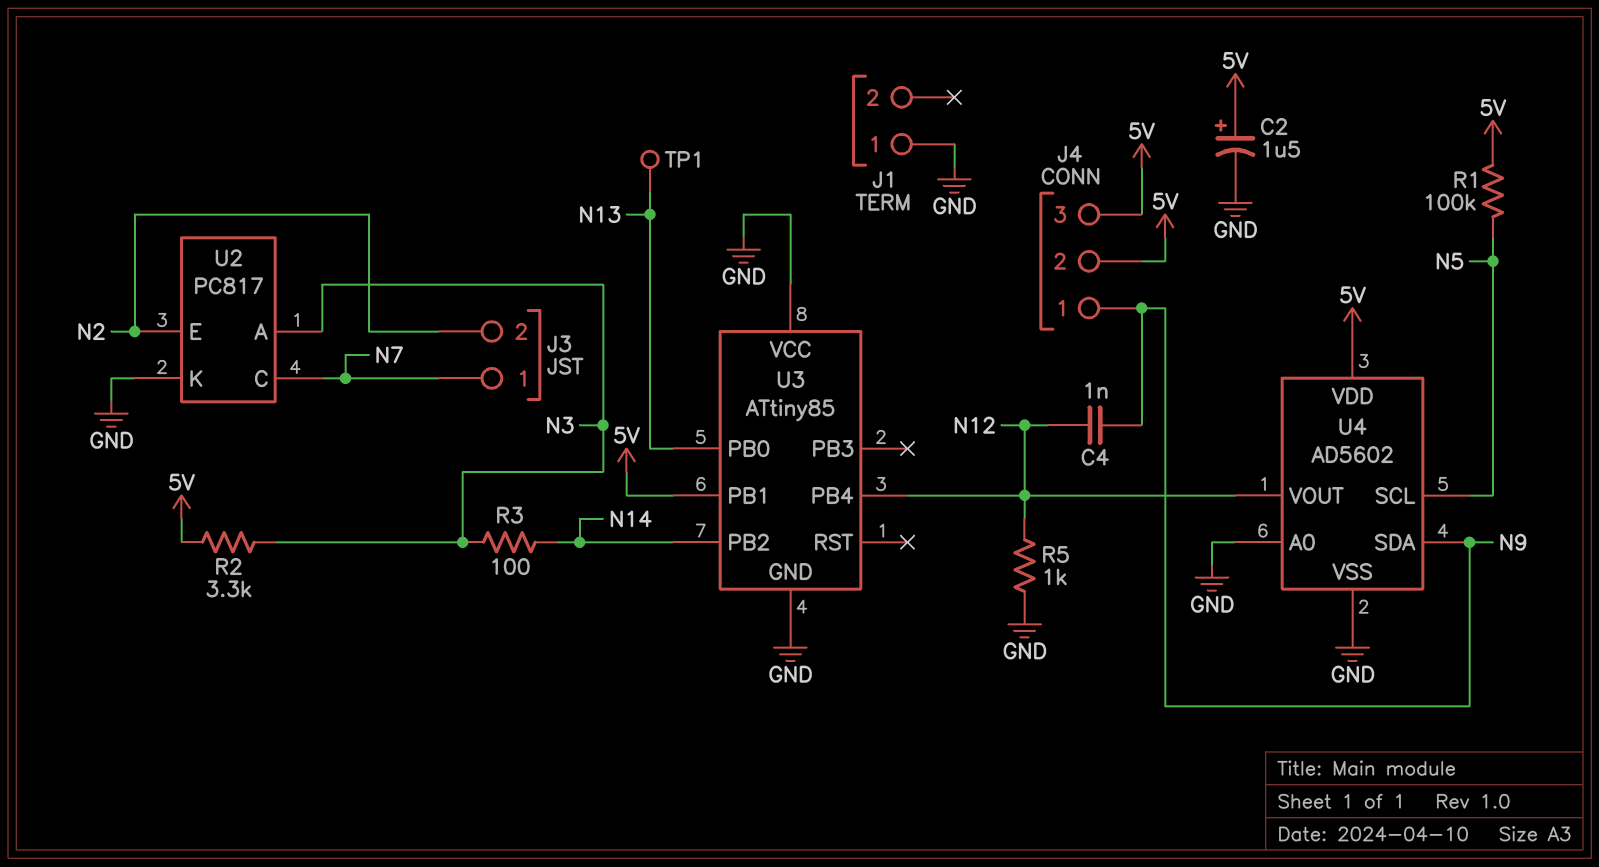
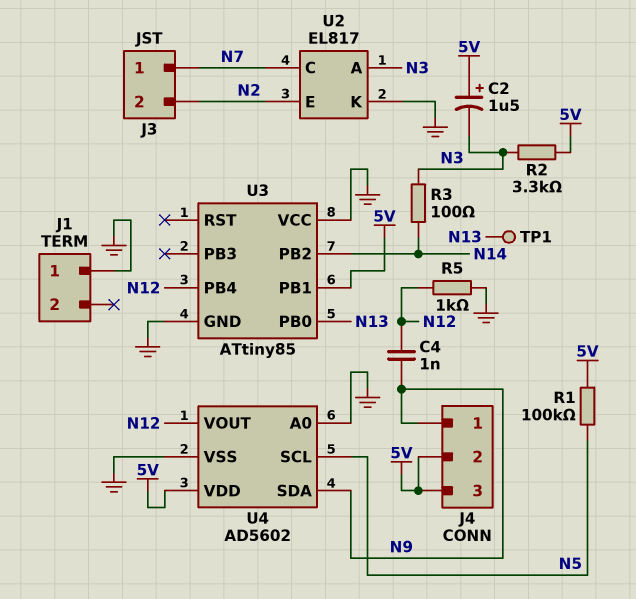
C2: 1.5uF (plus 5V, minus GND) -> 1.5uF (plus 5V, minus N3)
U2: PC817 -> EL817

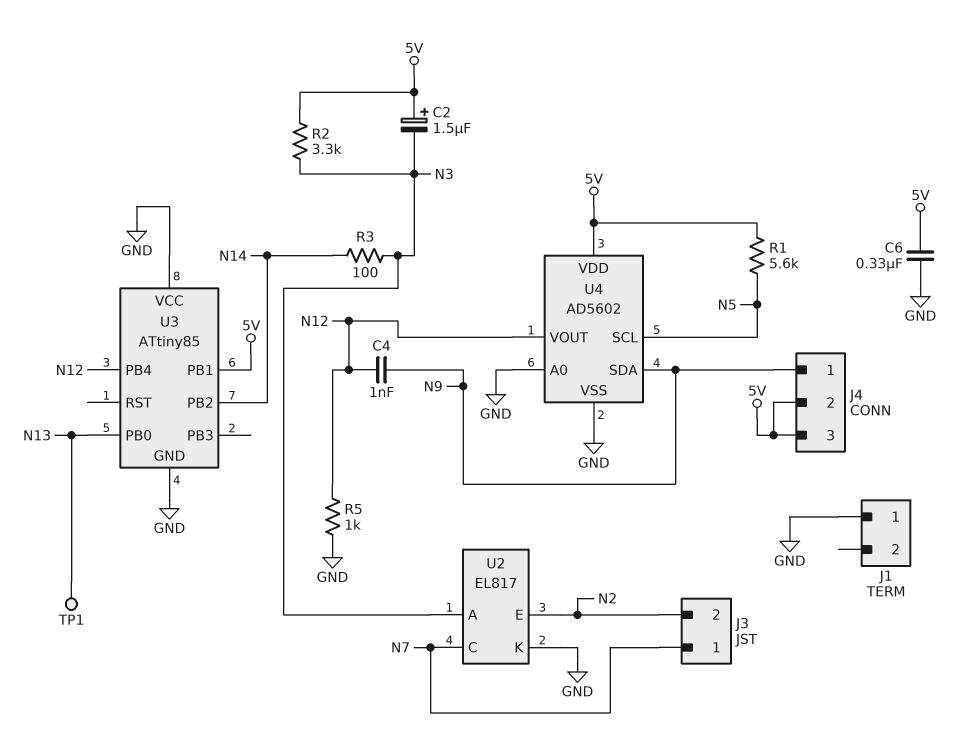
C6: none -> 330nF (5V, GND)
R1: 100k (5V, N5) -> 5.6k (5V, N5)

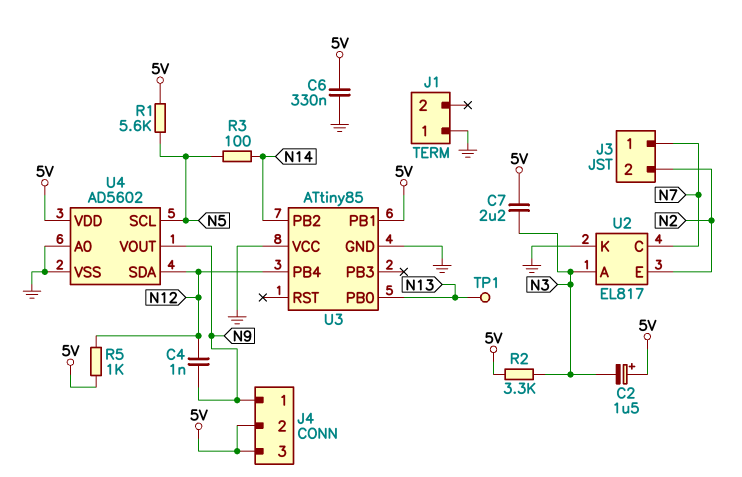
C7: none -> 2.2uF (5V, N3)
R3: 100 (N3, N14) -> 100 (N5, N14)
R5: 1k (GND, N12) -> 1k (5V, N12)
U4 pin SDA: N9 -> N12
U4 pin VOUT: N12 -> N9

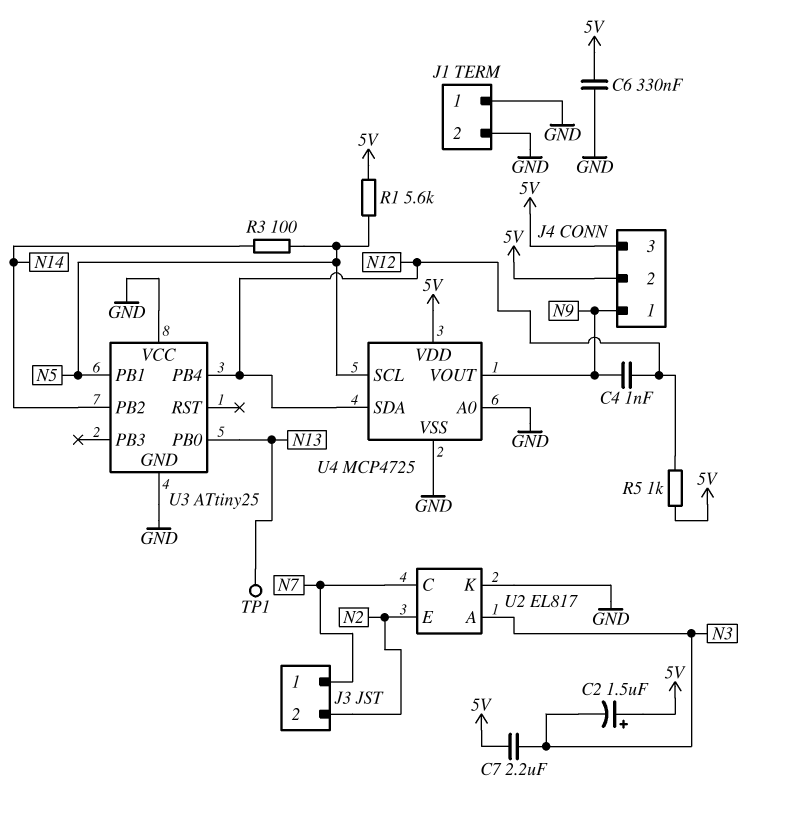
J1 pin 2: none -> GND
R2: 3.3k (5V, N3) -> none
U3: ATtiny85 -> ATtiny25
U3 pin PB1: 5V -> N5
U4: AD5602 -> MCP4725

